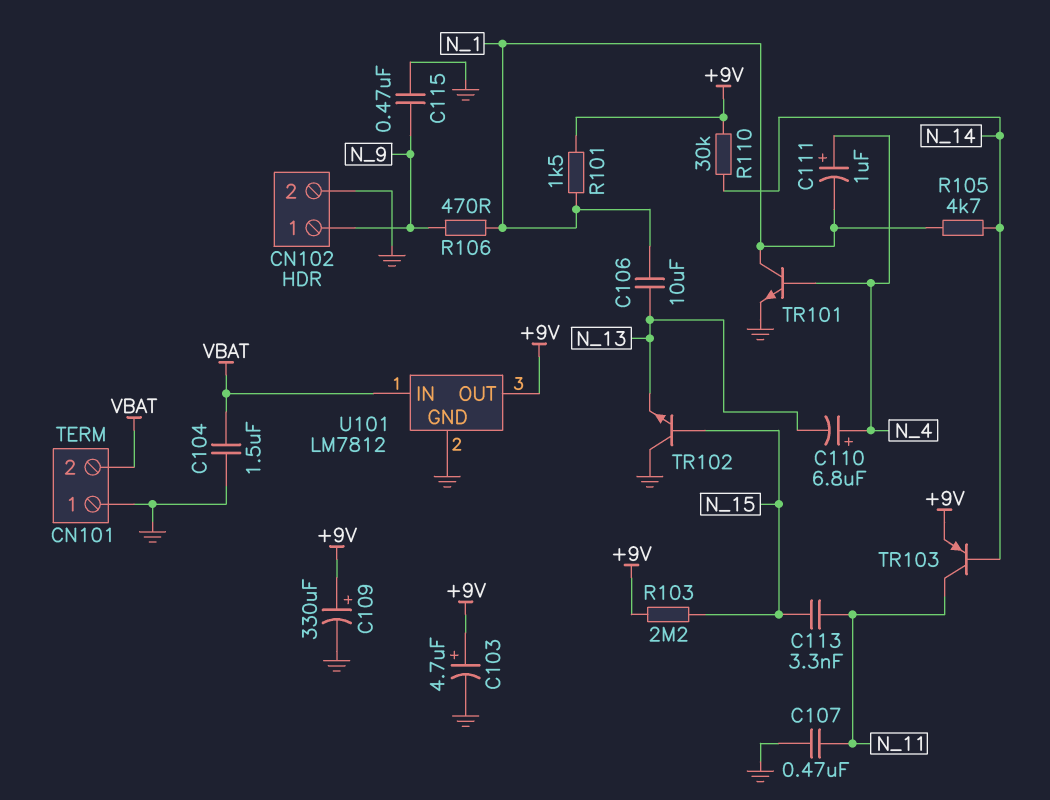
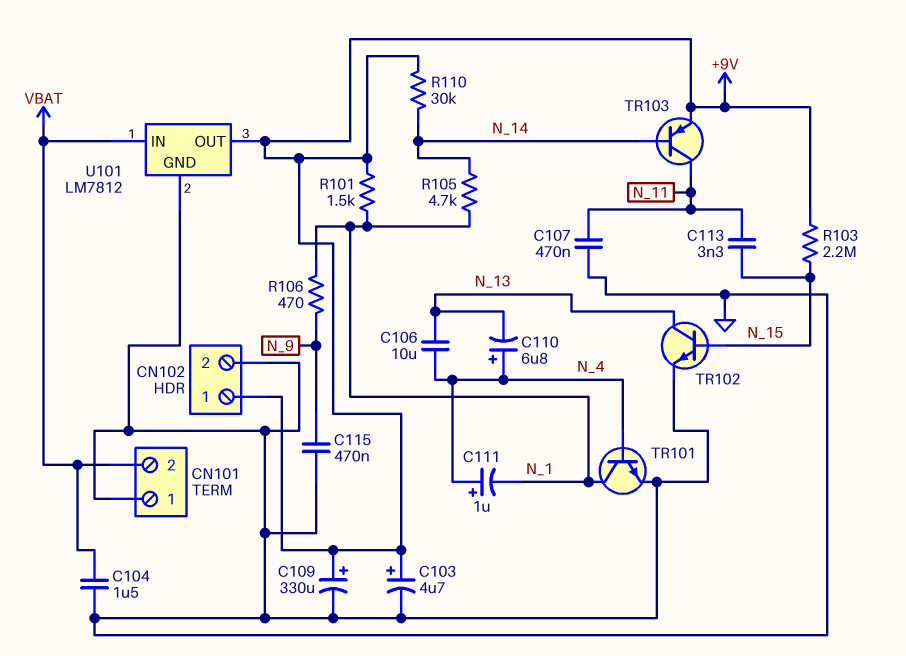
C106: 10uF (N_1, N_13) -> 10uF (N_4, N_13)
CN102 pin 1: N_9 -> +9V
TR102: NPN (B N_15, C GND, E N_13) -> NPN (B N_15, C N_13, E GND)

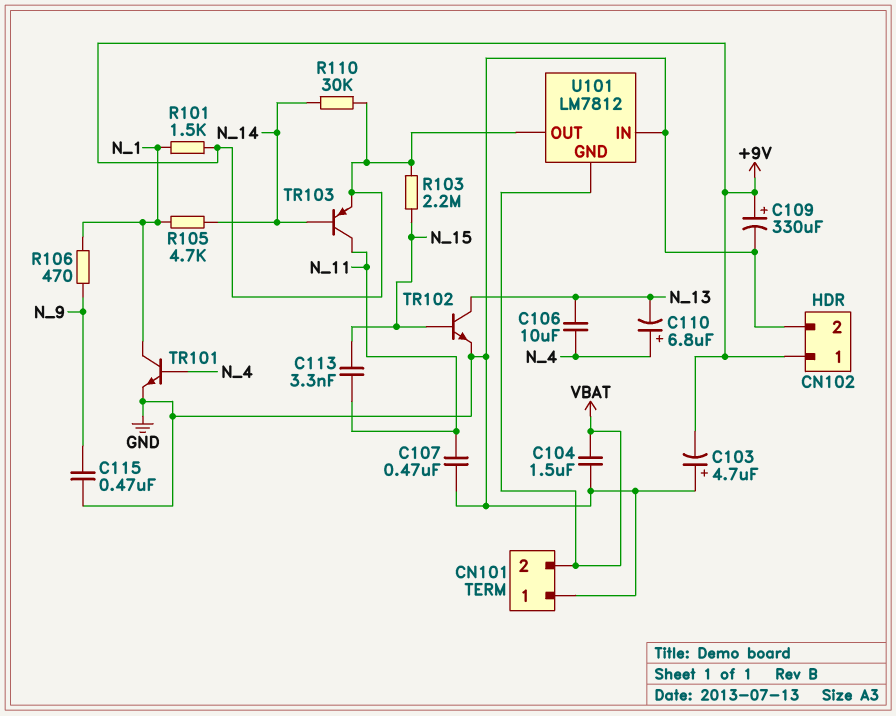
C103: 4.7uF (plus +9V, minus GND) -> 4.7uF (plus GND, minus +9V)
C111: 1uF (plus N_4, minus N_1) -> none
U101 pin GND: GND -> VBAT
U101 pin IN: VBAT -> GND

